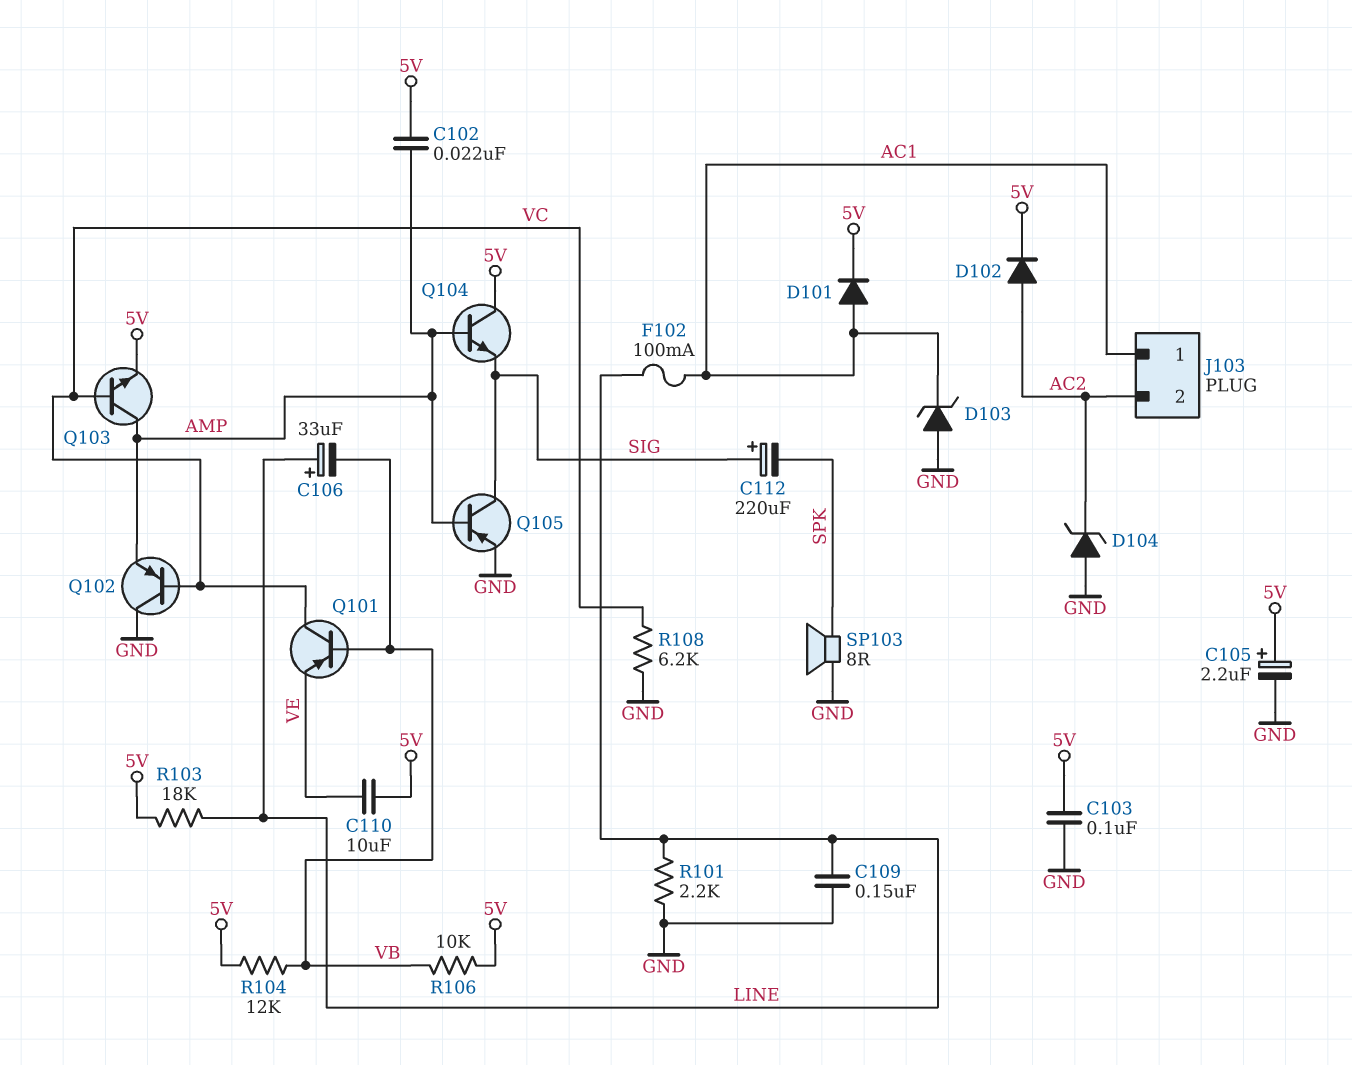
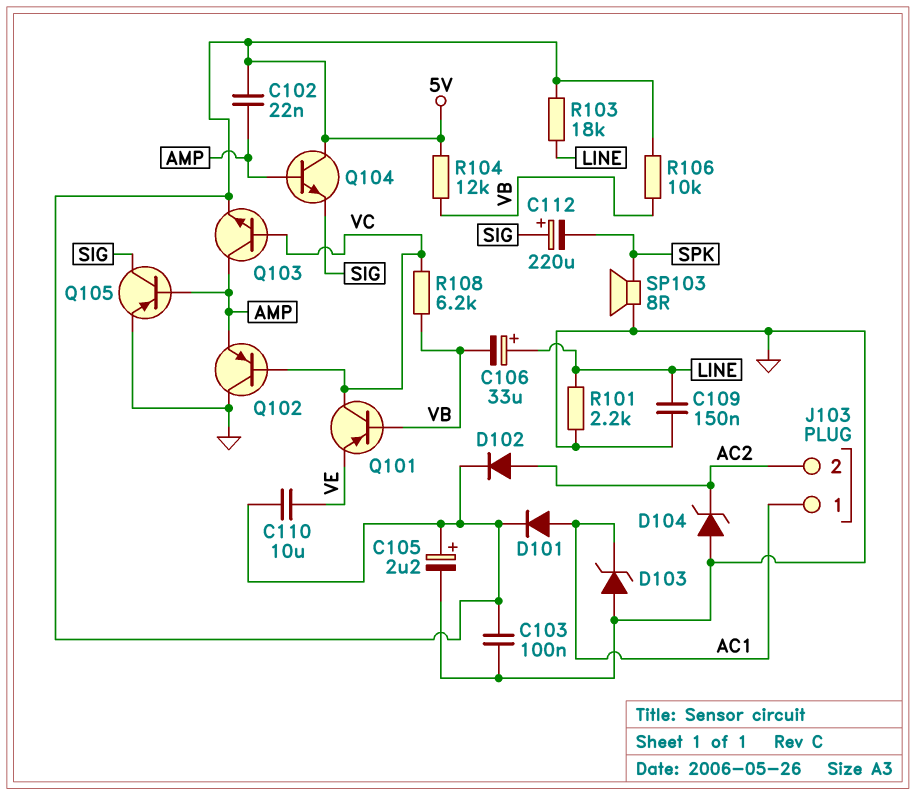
F102: 100mA (AC1, LINE) -> none
R108: 6.2k (GND, VC) -> 6.2k (VB, VC)

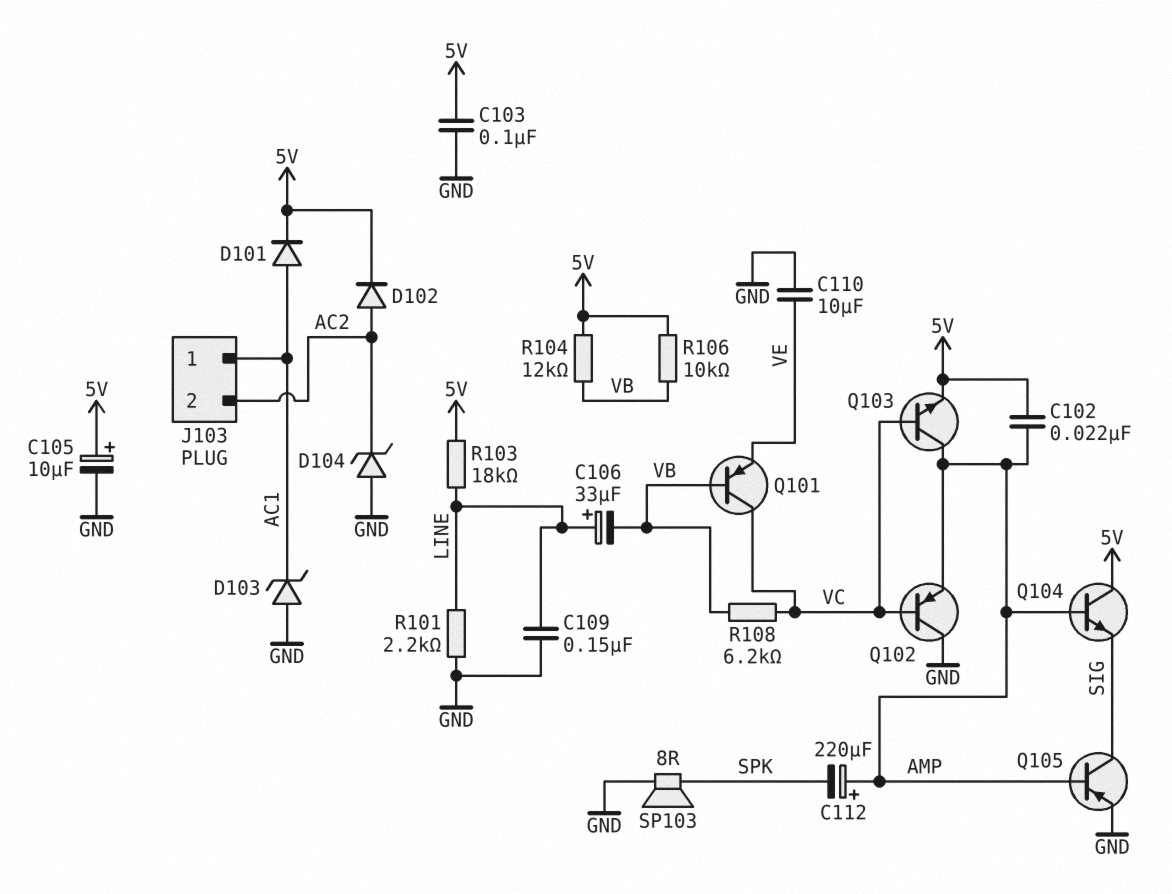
C105: 2.2uF (plus 5V, minus GND) -> 10uF (plus 5V, minus GND)
C110: 10uF (5V, VE) -> 10uF (GND, VE)
C112: 220uF (plus SIG, minus SPK) -> 220uF (plus AMP, minus SPK)

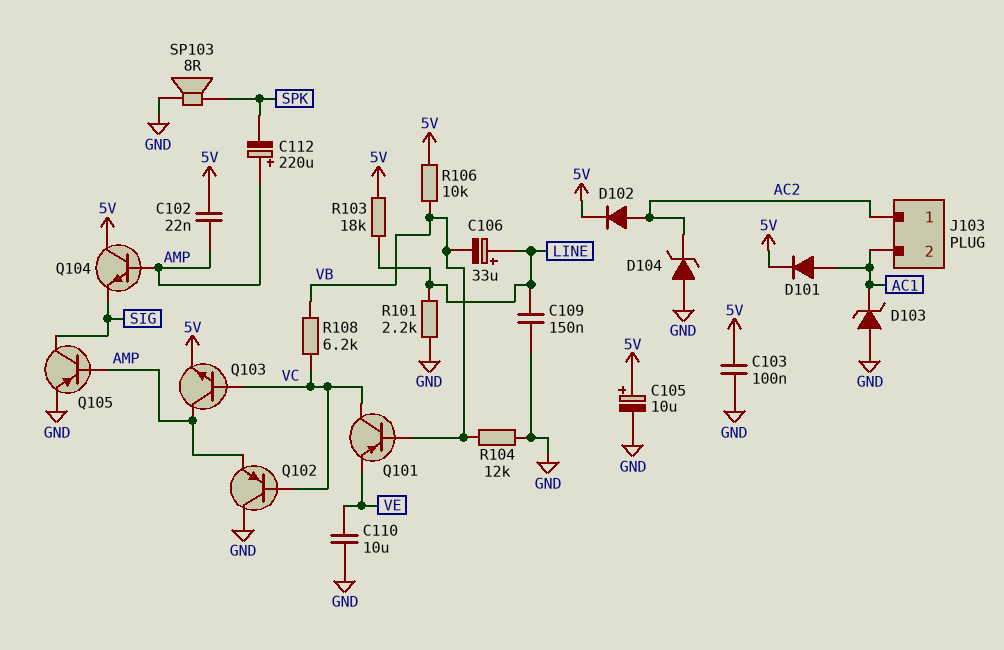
J103 pin 1: AC1 -> AC2
J103 pin 2: AC2 -> AC1
R104: 12k (5V, VB) -> 12k (GND, VB)

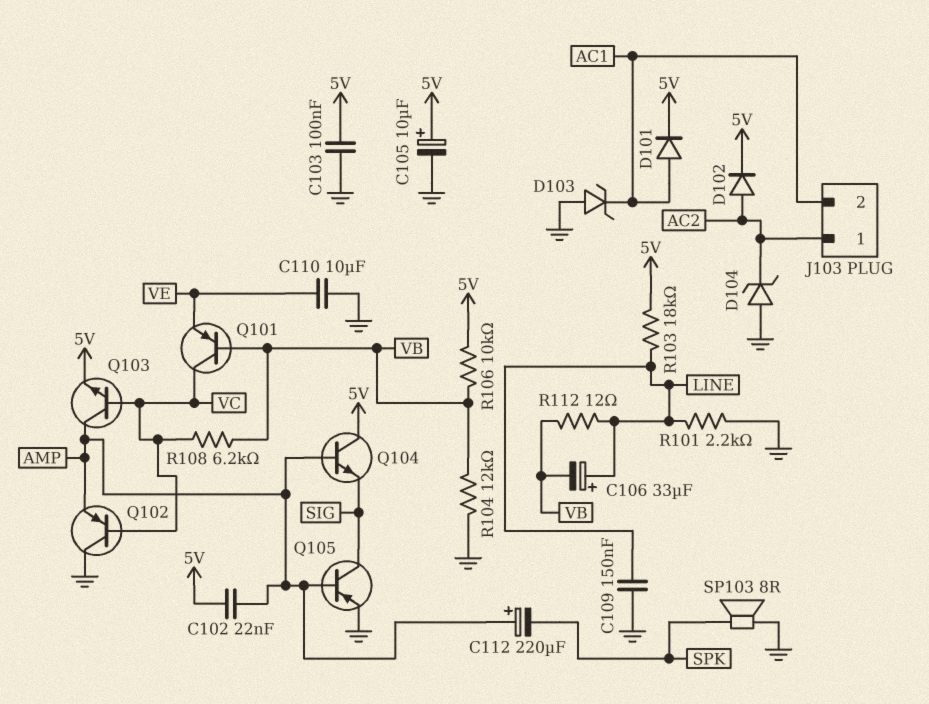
R112: none -> 12 (LINE, VB)

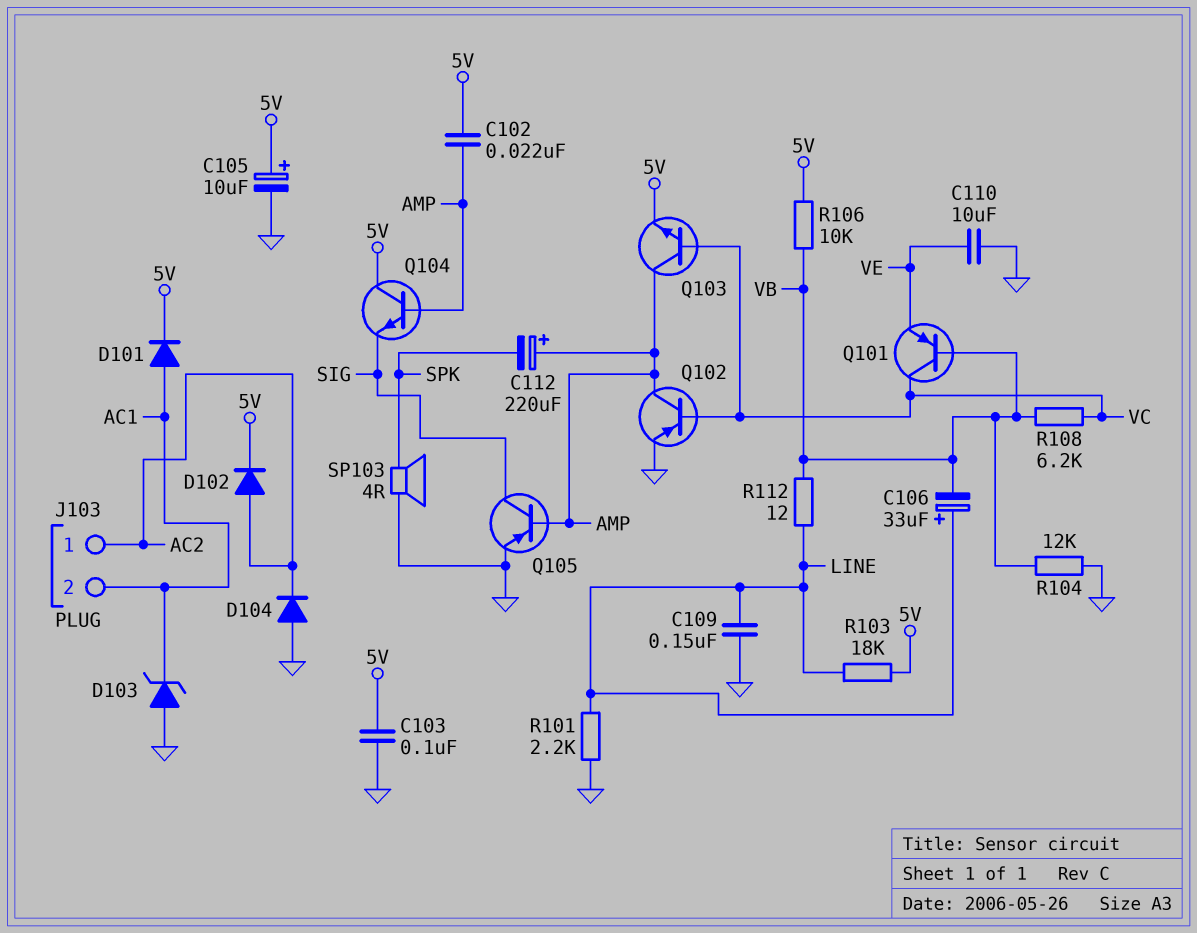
D104: zener (A GND, K AC2) -> diode (A GND, K AC2)
Q102: PNP (B VC, C GND, E AMP) -> PNP (B VC, C AMP, E GND)
SP103: speaker 8R (GND, SPK) -> speaker 4R (GND, SPK)

